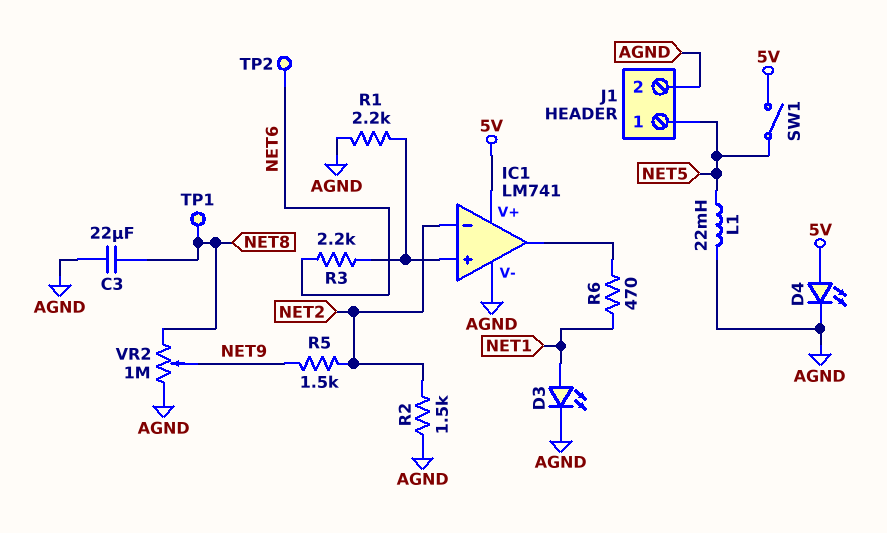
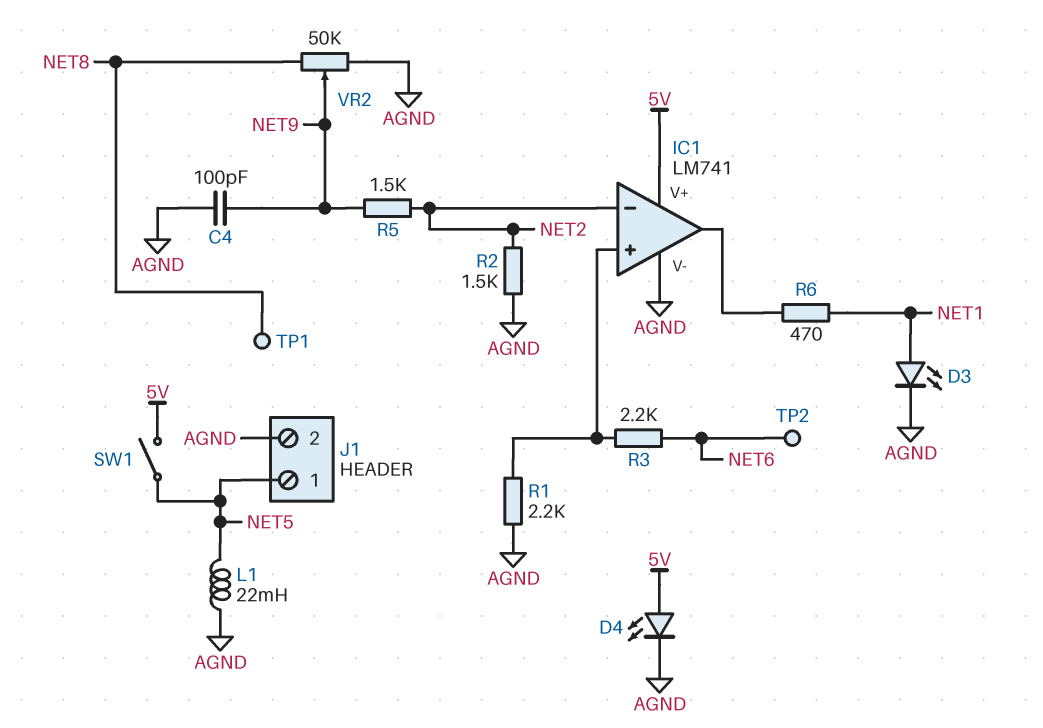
C3: 22uF (AGND, NET8) -> none
C4: none -> 100pF (AGND, NET9)
VR2: 1M (AGND, NET8, wiper NET9) -> 50k (AGND, NET8, wiper NET9)

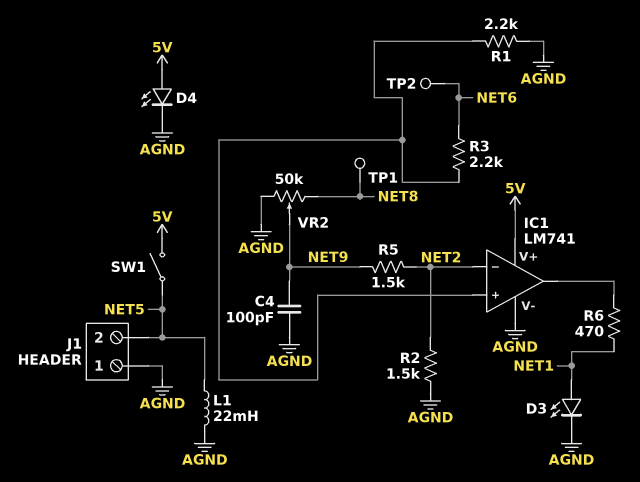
J1 pin 1: NET5 -> AGND
J1 pin 2: AGND -> NET5

